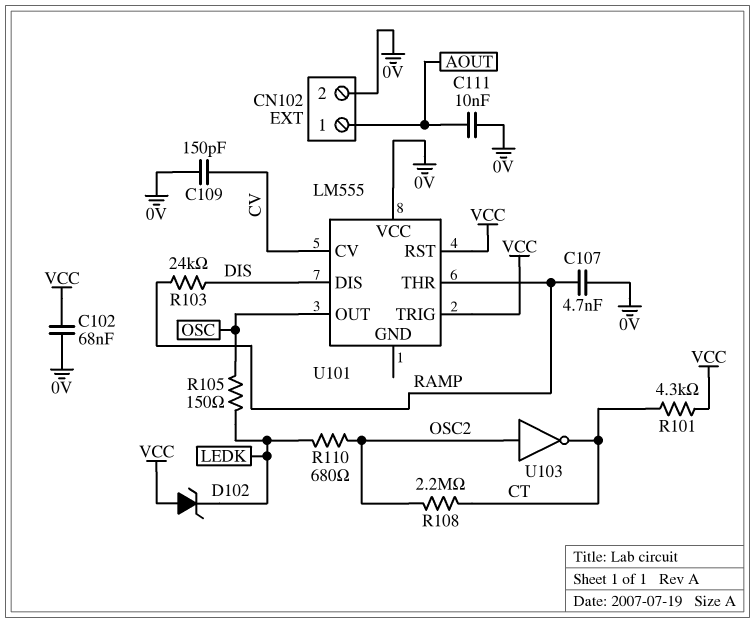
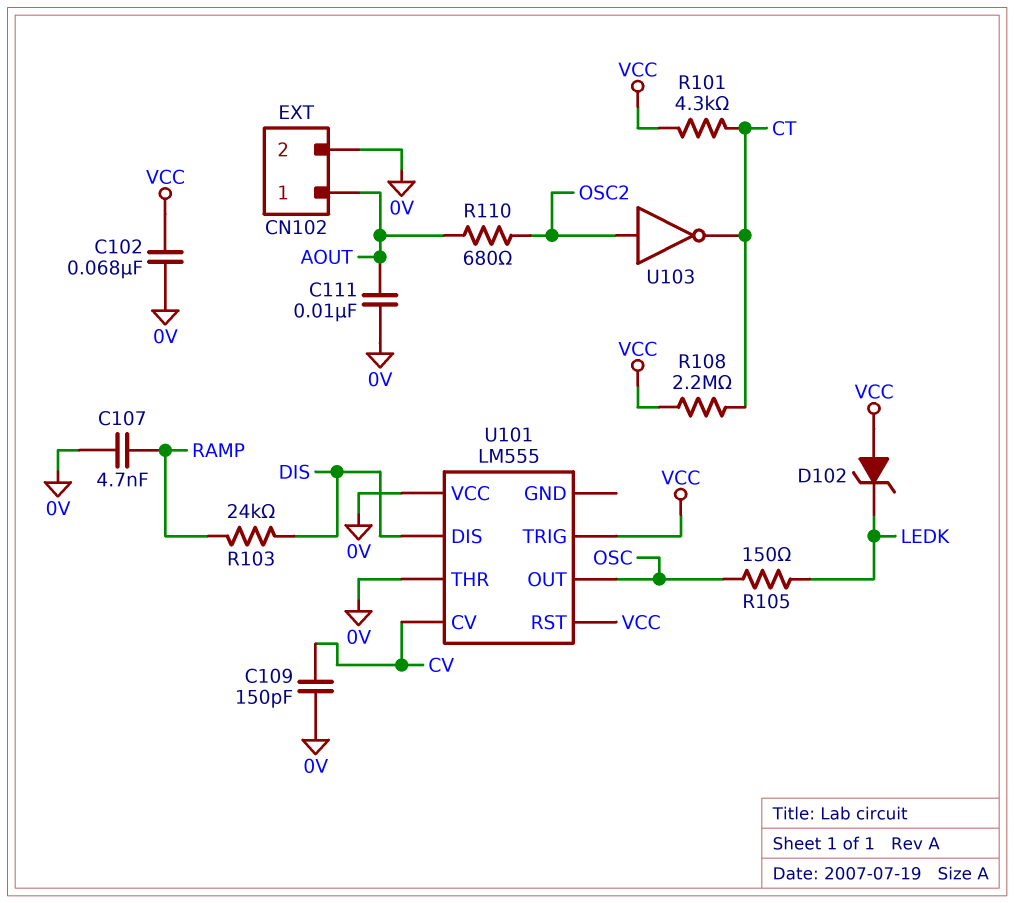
R108: 2.2M (CT, OSC2) -> 2.2M (CT, VCC)
R110: 680 (LEDK, OSC2) -> 680 (AOUT, OSC2)
U101 pin THR: RAMP -> 0V

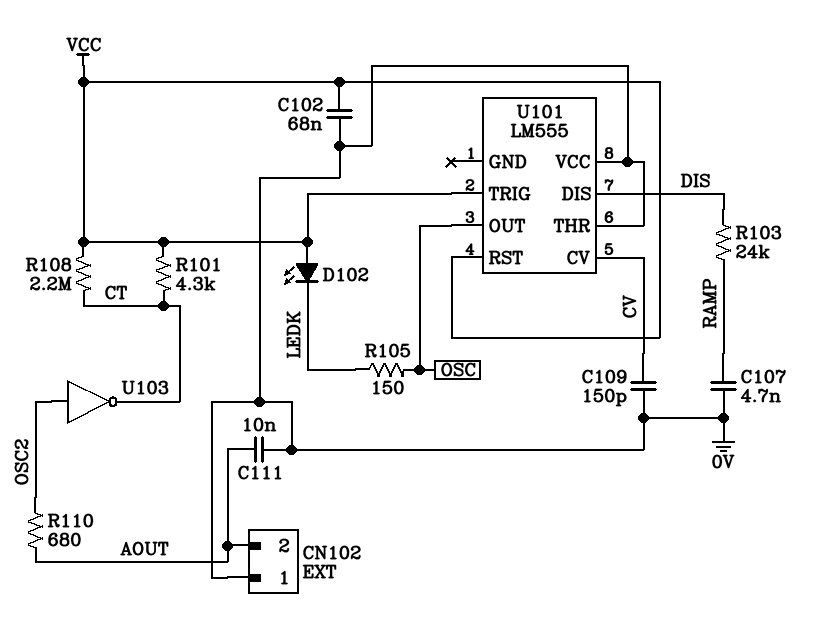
CN102 pin 1: AOUT -> 0V
CN102 pin 2: 0V -> AOUT
D102: zener (A VCC, K LEDK) -> LED (A VCC, K LEDK)

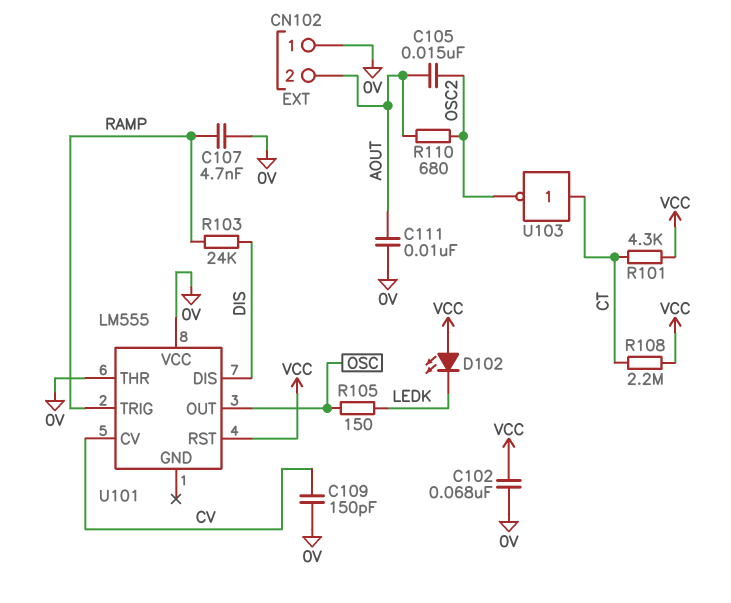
C105: none -> 15nF (AOUT, OSC2)
U101 pin TRIG: VCC -> RAMP
U103: NOT (in OSC2, out CT) -> NOT (in CT, out OSC2)

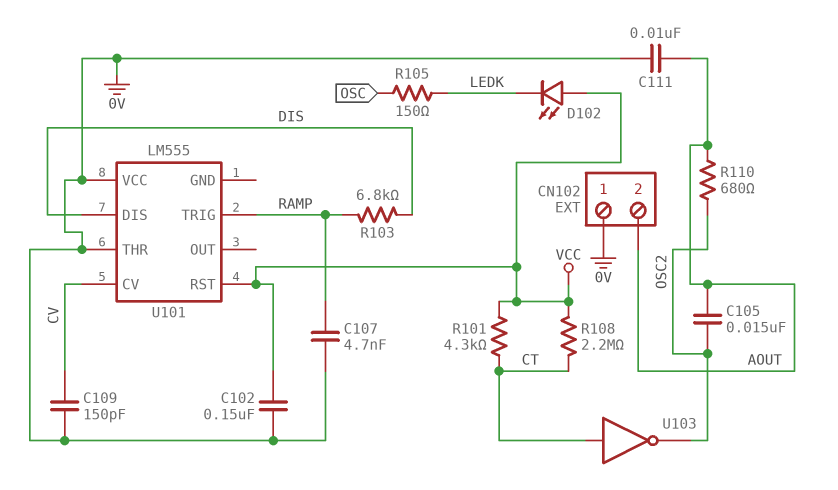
C102: 68nF (0V, VCC) -> 150nF (0V, VCC)
R103: 24k (DIS, RAMP) -> 6.8k (DIS, RAMP)
U101 pin OUT: OSC -> none

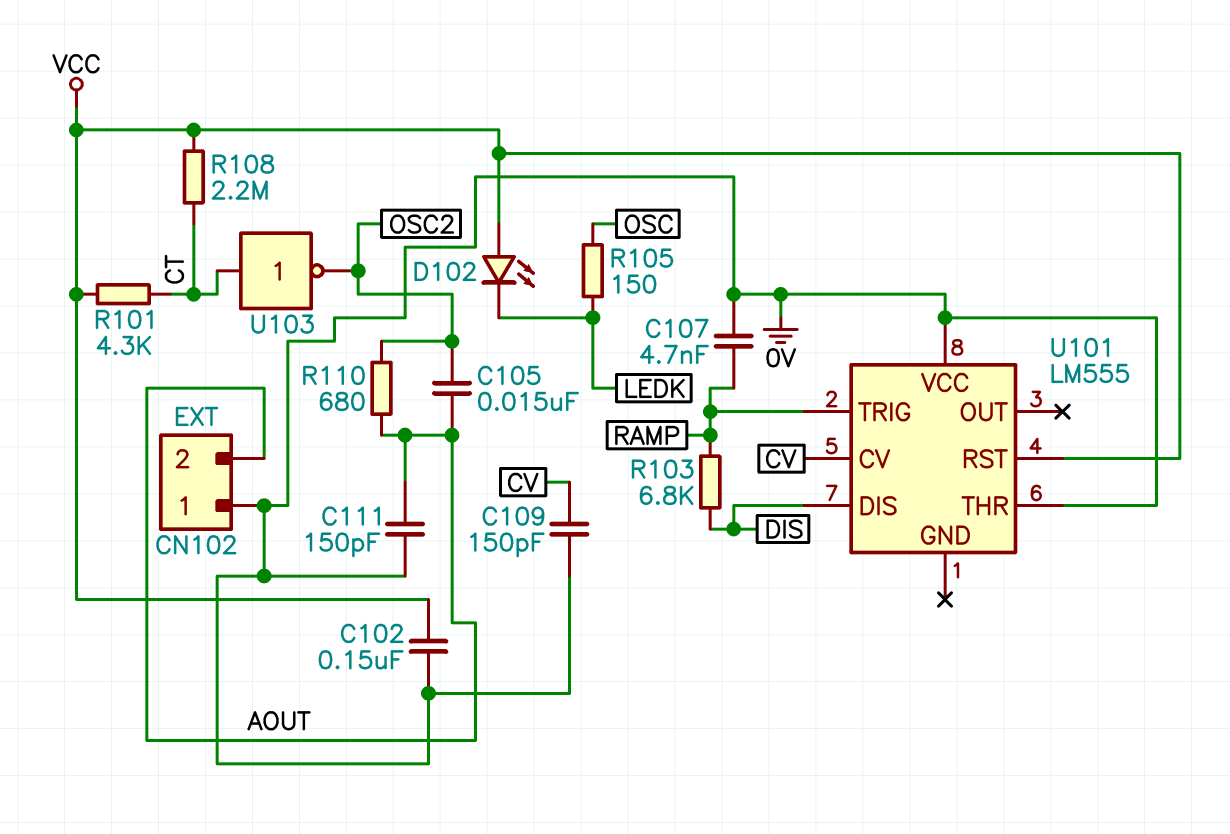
C111: 10nF (0V, AOUT) -> 150pF (0V, AOUT)

